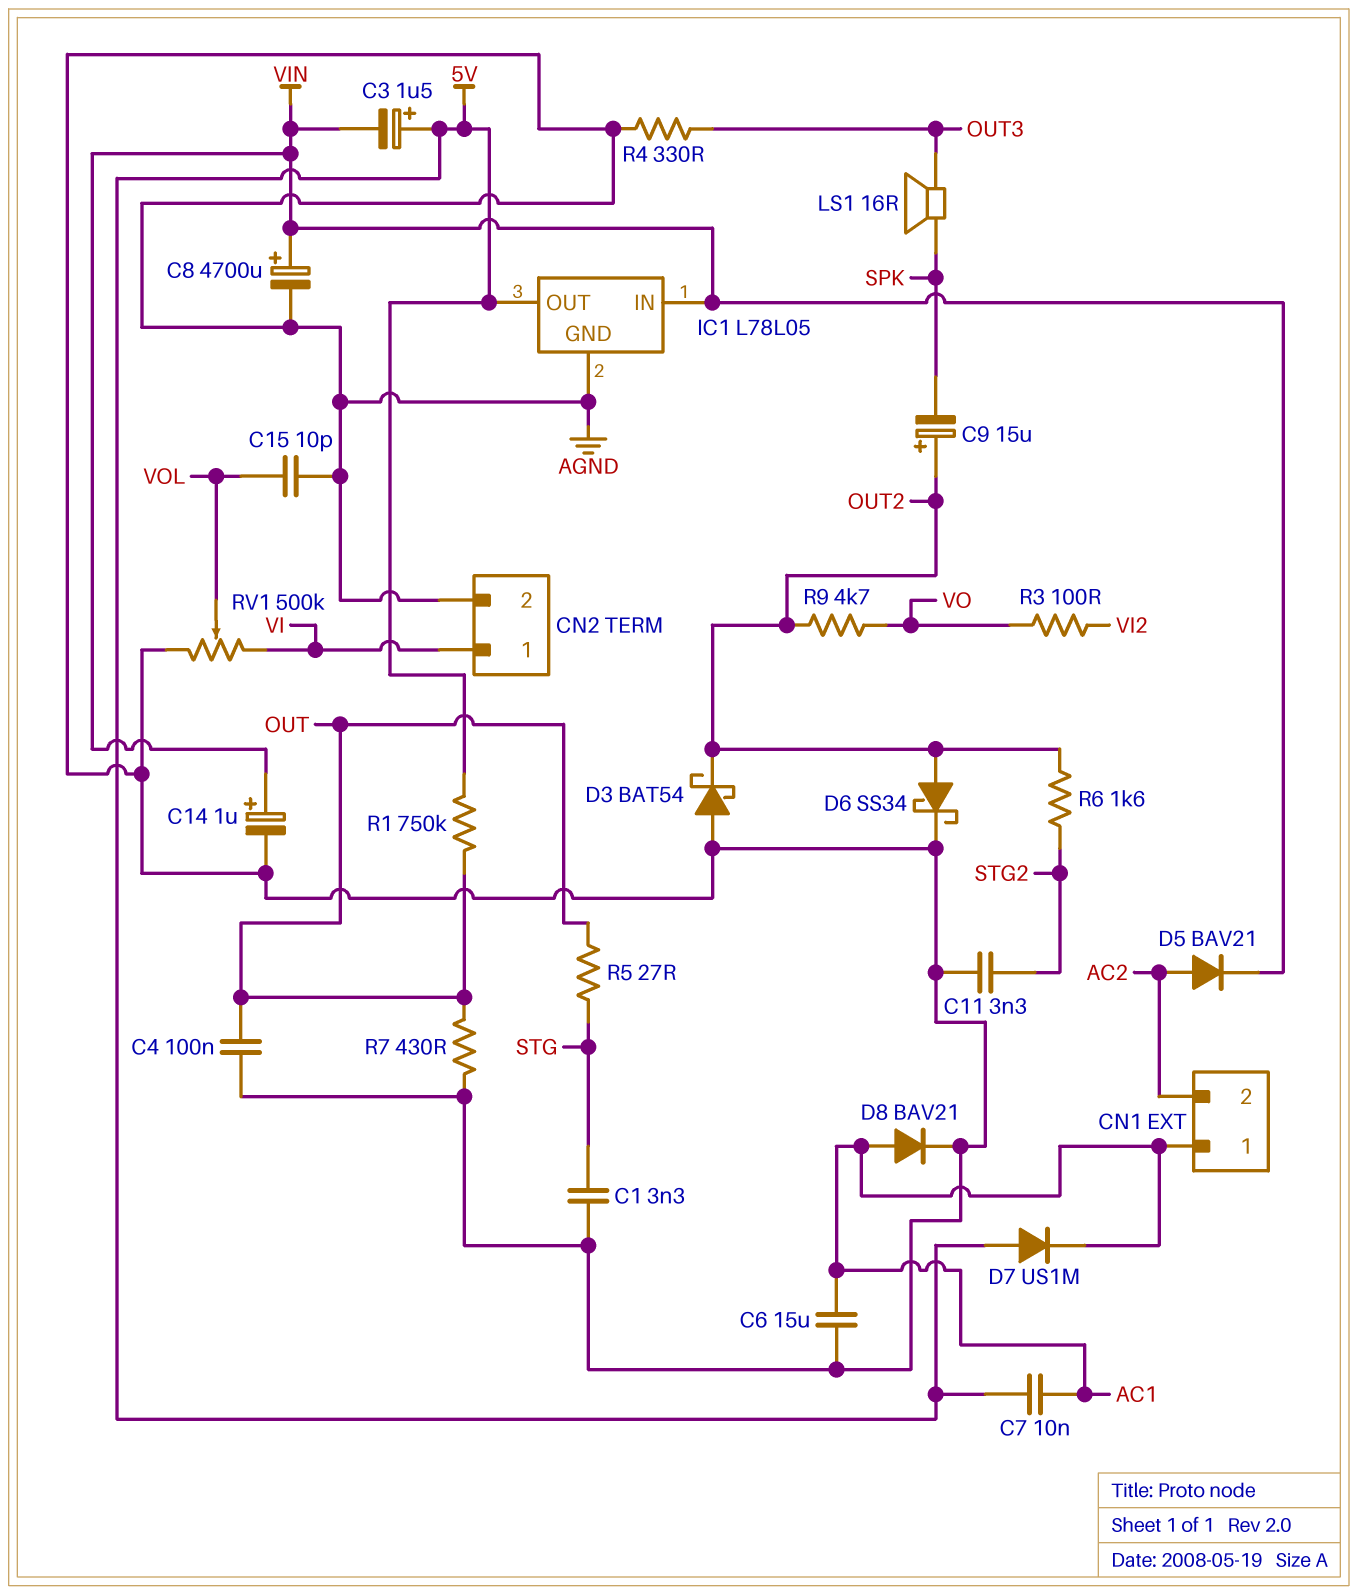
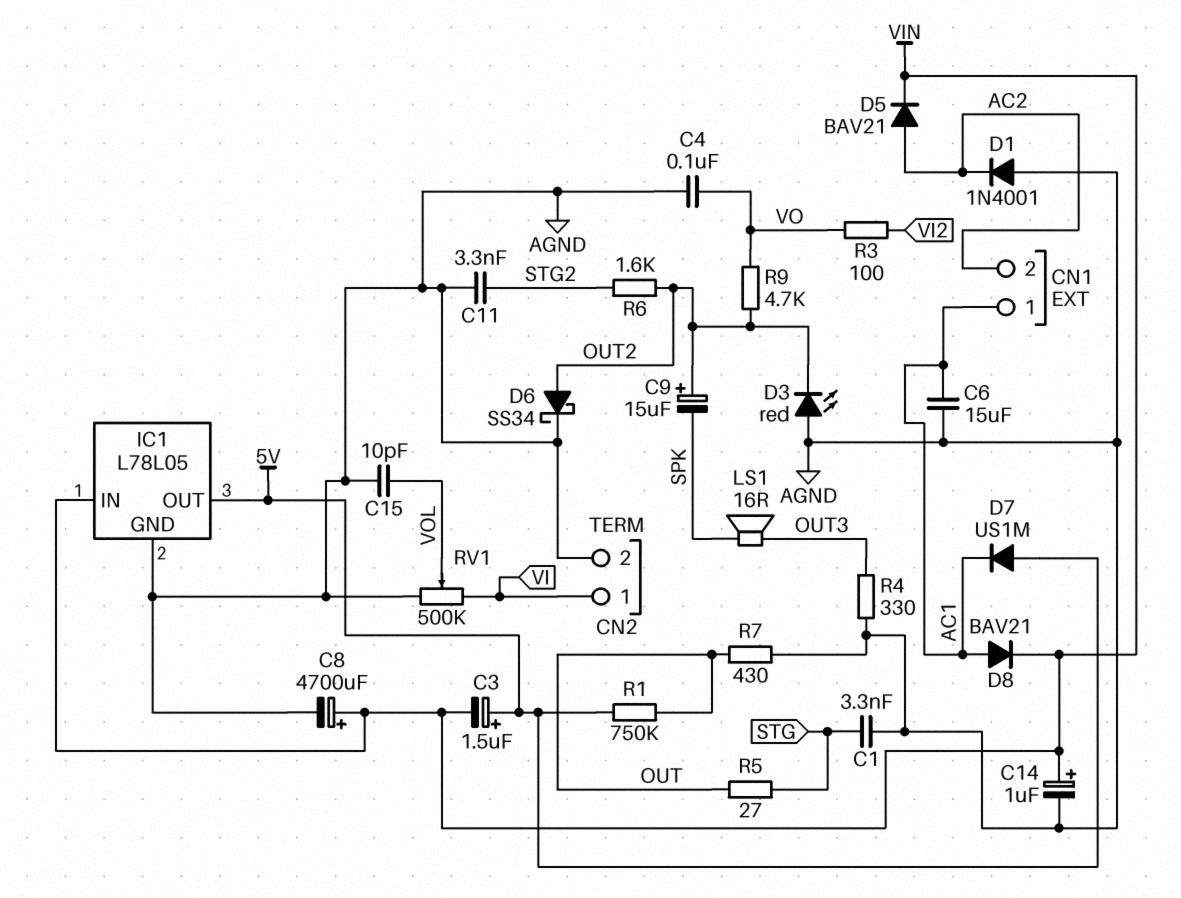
C4: 100nF (AGND, OUT) -> 100nF (AGND, VO)
C7: 10nF (5V, AC1) -> none
D1: none -> diode 1N4001 (A AGND, K AC2)
D3: schottky BAT54 (A AGND, K OUT2) -> LED red (A AGND, K OUT2)
D8: diode BAV21 (A AC1, K AGND) -> diode BAV21 (A AC1, K VIN)

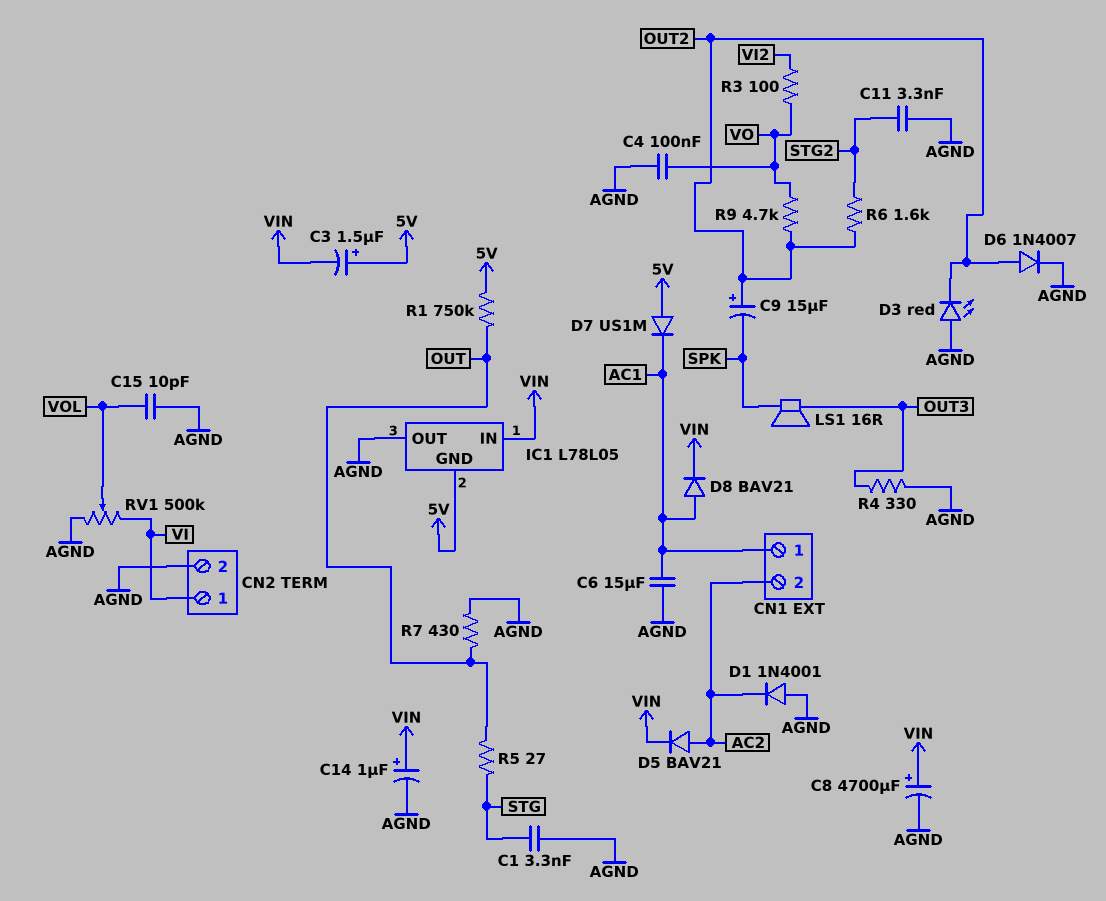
D6: schottky SS34 (A OUT2, K AGND) -> diode 1N4007 (A OUT2, K AGND)
IC1 pin GND: AGND -> 5V
IC1 pin OUT: 5V -> AGND

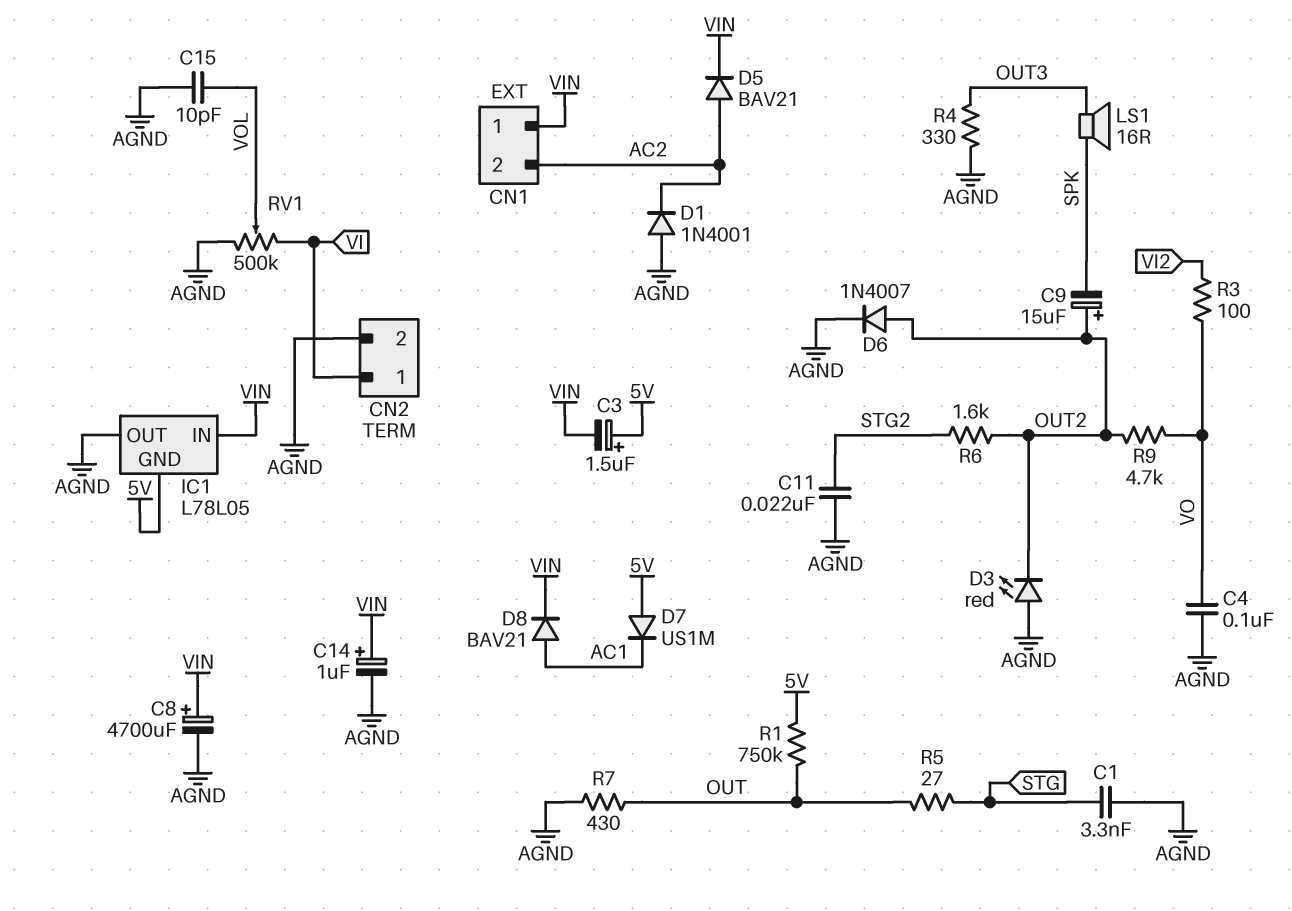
C6: 15uF (AC1, AGND) -> none
C11: 3.3nF (AGND, STG2) -> 22nF (AGND, STG2)
CN1 pin 1: AC1 -> VIN

